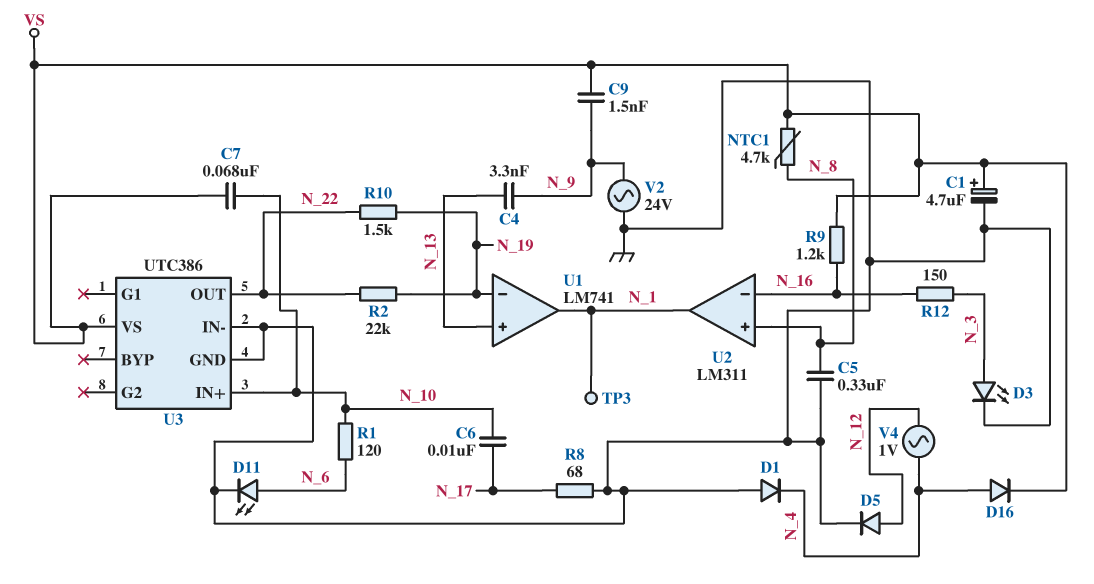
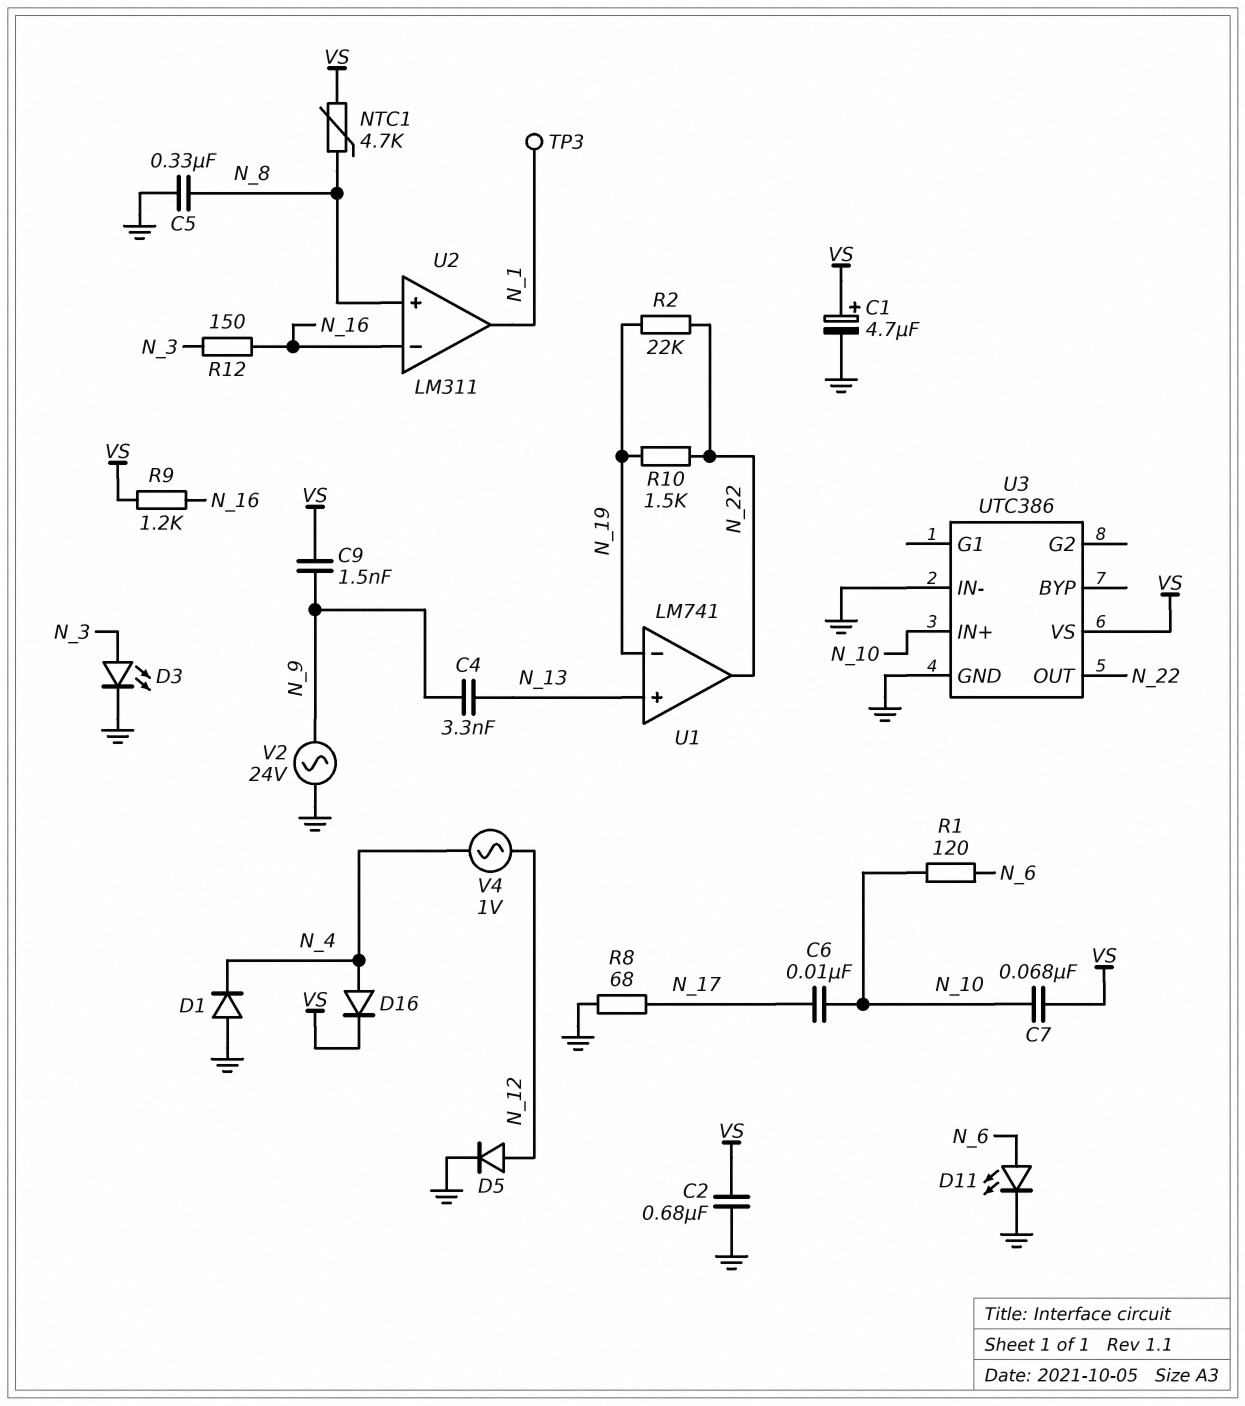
C2: none -> 680nF (GND, VS)
U1 pin out: N_1 -> N_22

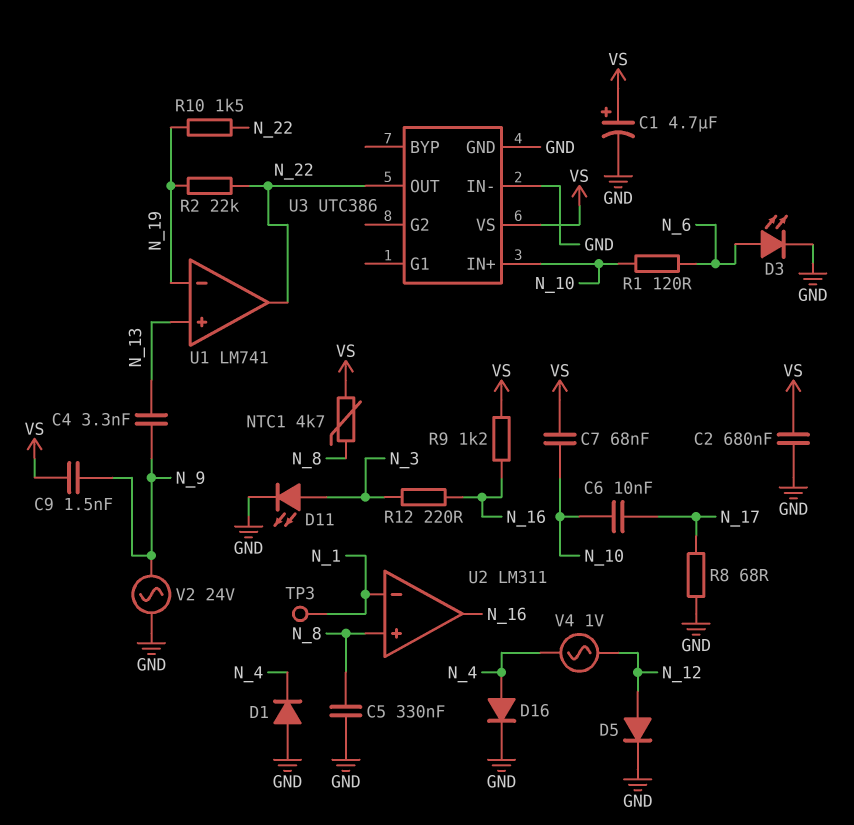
D3: LED (A N_3, K GND) -> LED (A N_6, K GND)
D11: LED (A N_6, K GND) -> LED (A N_3, K GND)
D16: diode (A N_4, K VS) -> diode (A N_4, K GND)
R12: 150 (N_3, N_16) -> 220 (N_3, N_16)
U2 pin in-: N_16 -> N_1
U2 pin out: N_1 -> N_16

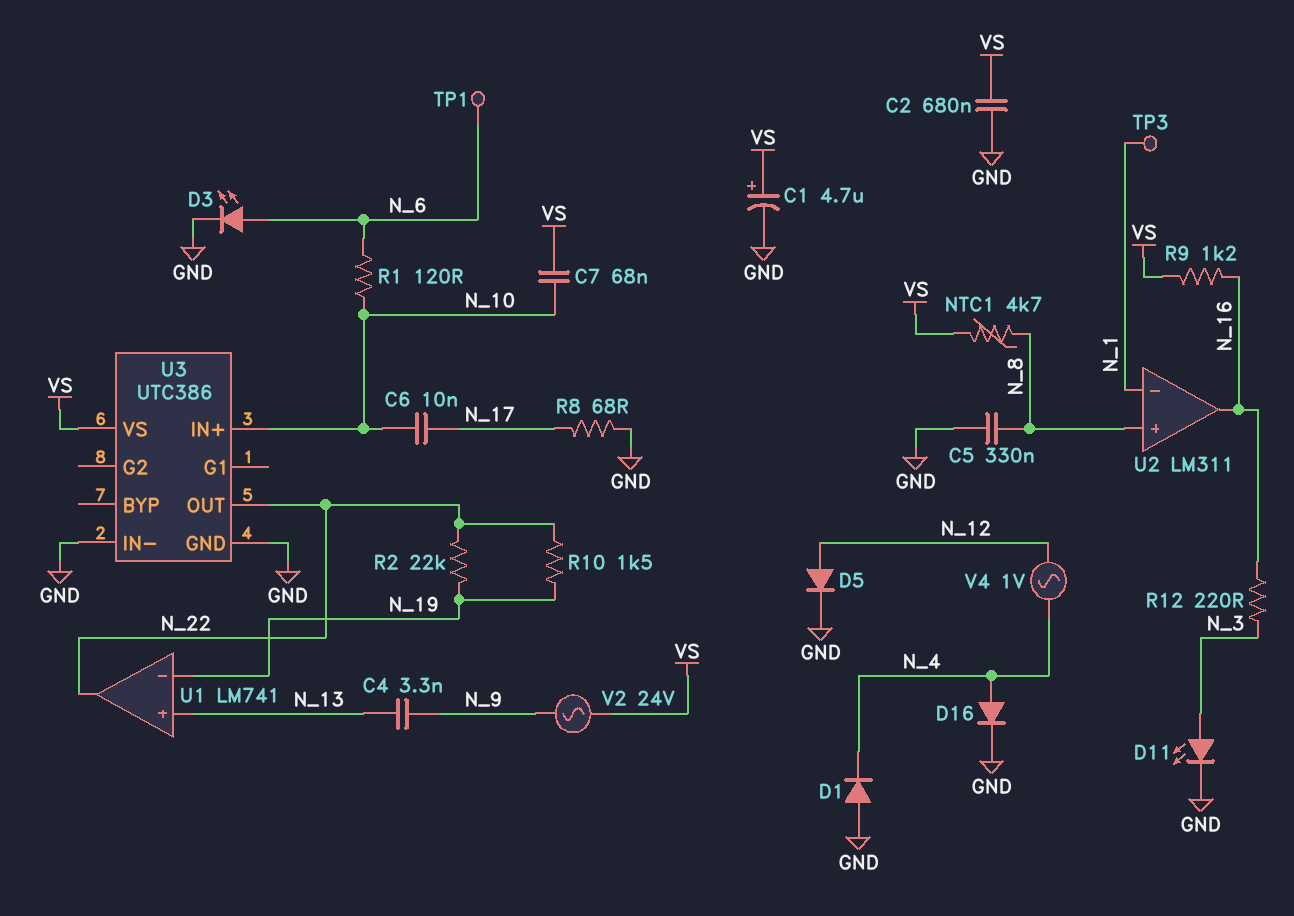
C9: 1.5nF (N_9, VS) -> none
TP1: none -> test point (N_6)
V2: AC 24V (GND, N_9) -> AC 24V (N_9, VS)

